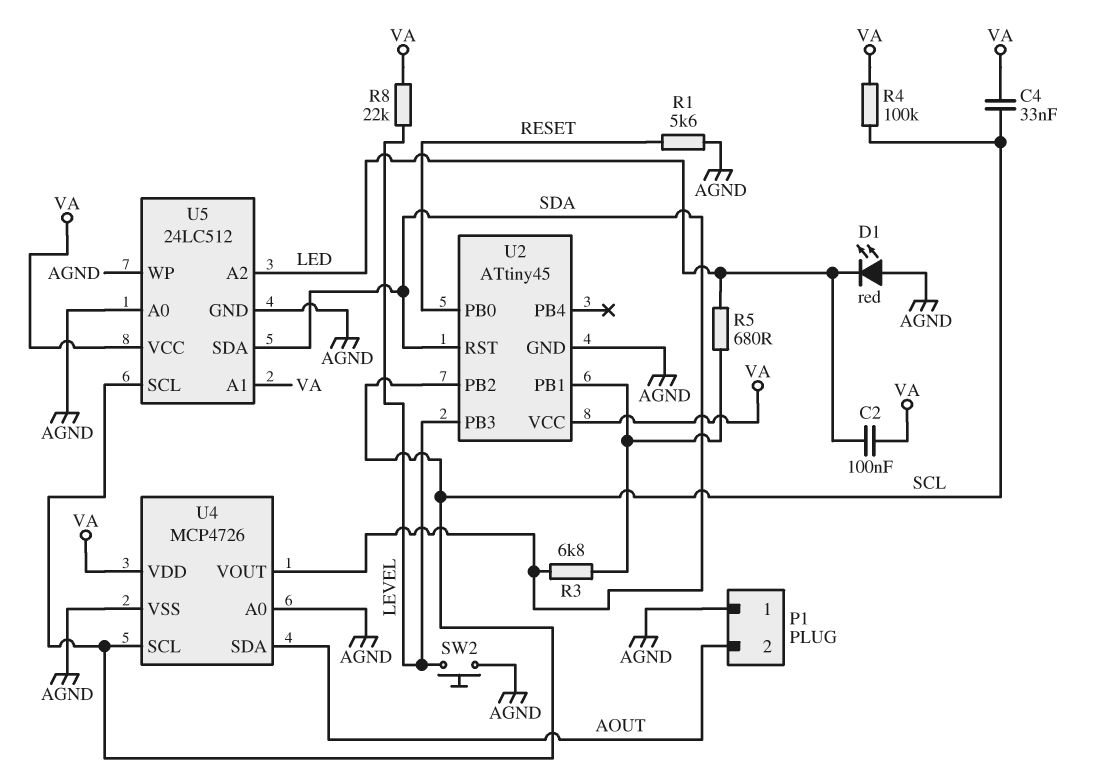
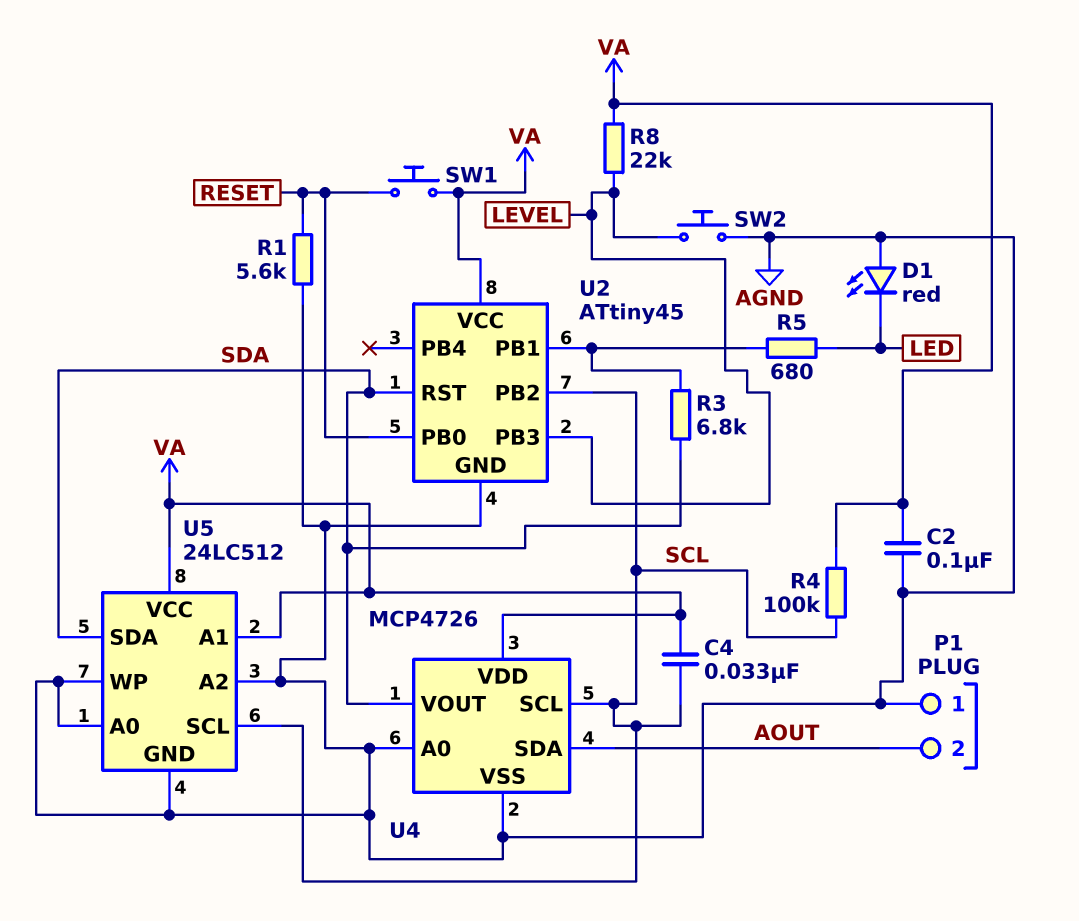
C2: 100nF (LED, VA) -> 100nF (AGND, VA)
SW1: none -> button (RESET, VA)
U5 pin A2: LED -> AGND

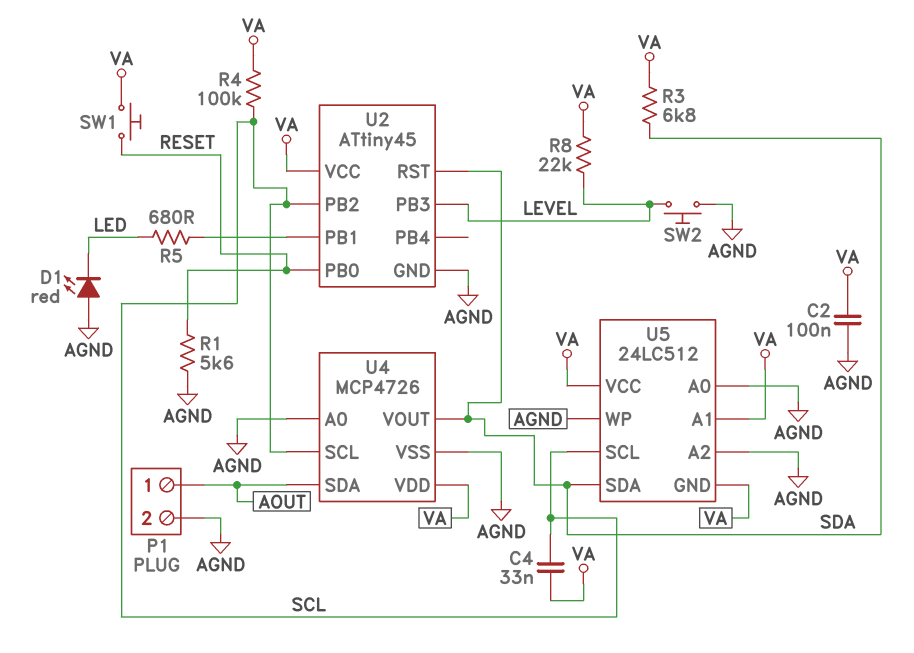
P1 pin 1: AGND -> AOUT
P1 pin 2: AOUT -> AGND
R3: 6.8k (SDA, U2/PB1) -> 6.8k (SDA, VA)
U5 pin GND: AGND -> VA

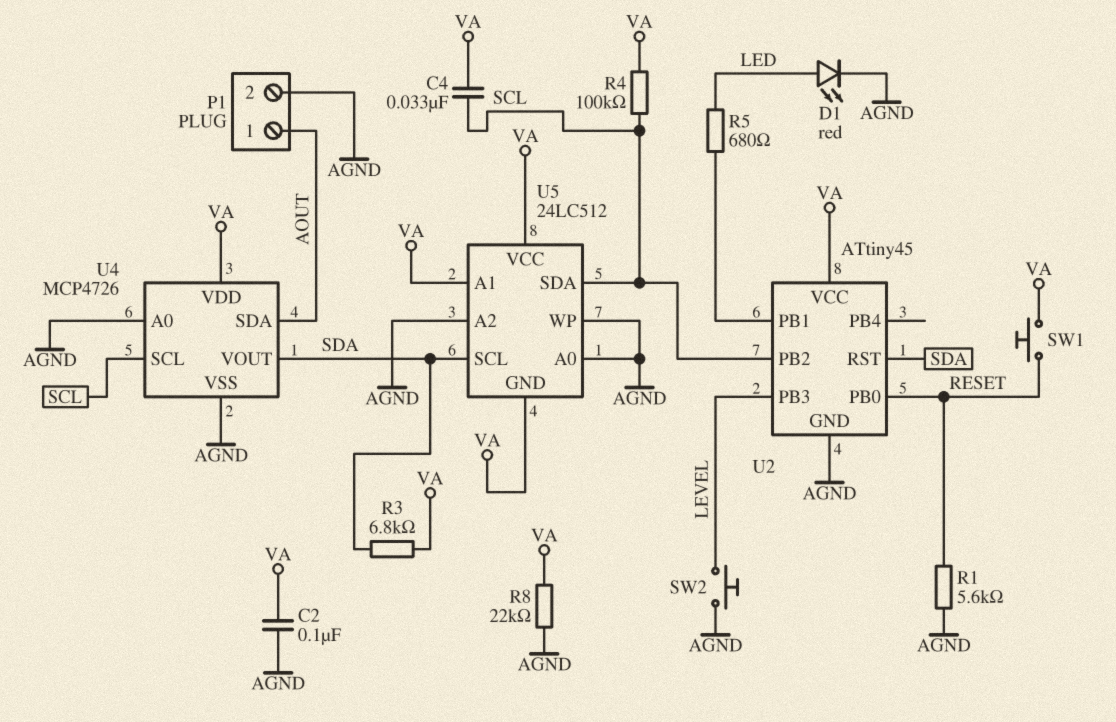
D1: LED red (A AGND, K LED) -> LED red (A LED, K AGND)
R8: 22k (LEVEL, VA) -> 22k (AGND, VA)
U5 pin SCL: SCL -> SDA
U5 pin SDA: SDA -> SCL

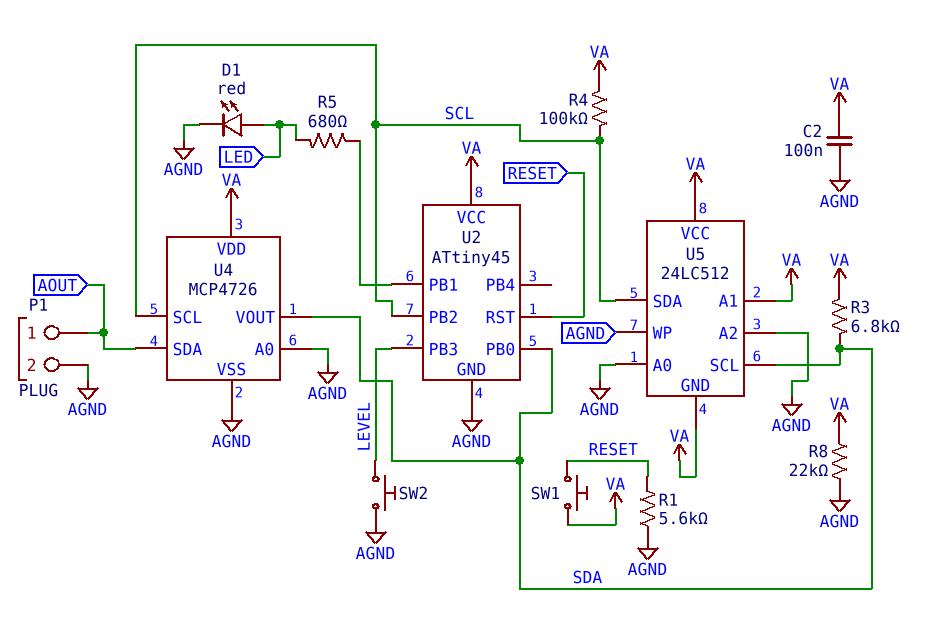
C4: 33nF (SCL, VA) -> none
U2 pin PB0: RESET -> SDA
U2 pin RST: SDA -> RESET

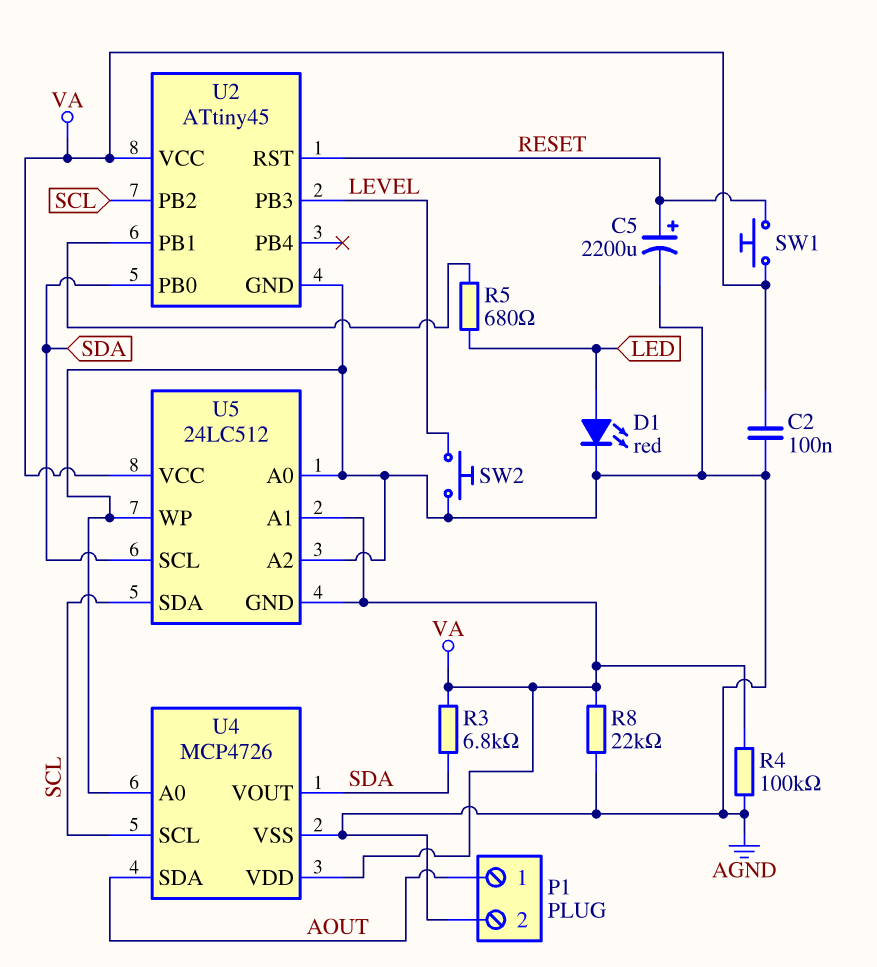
C5: none -> 2200uF (plus RESET, minus AGND)
R1: 5.6k (AGND, RESET) -> none
R4: 100k (SCL, VA) -> 100k (AGND, VA)

